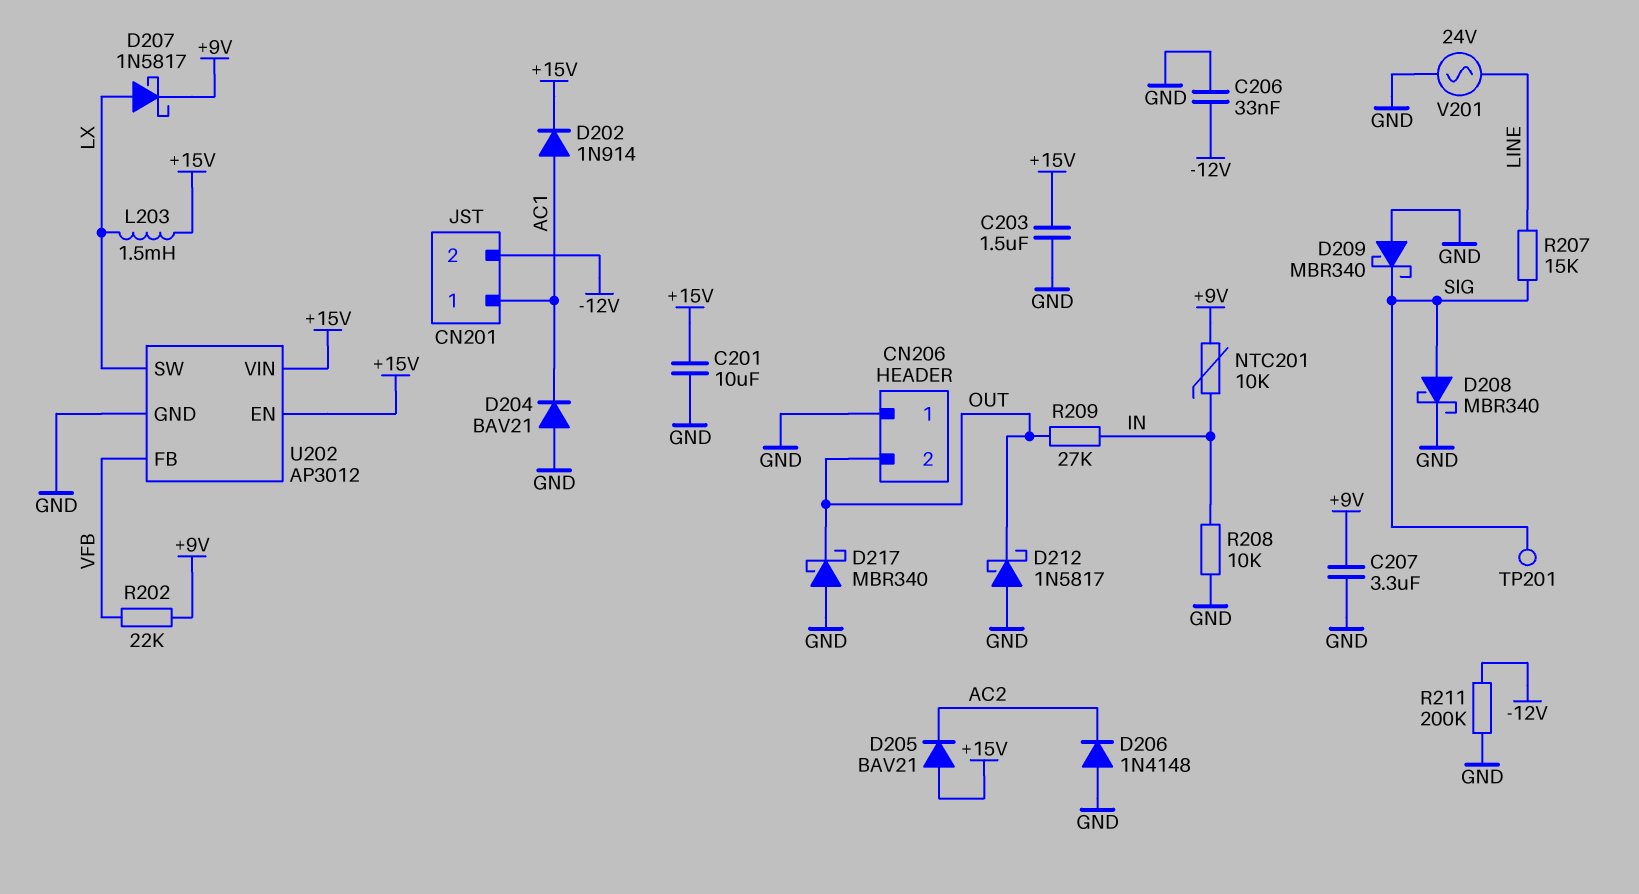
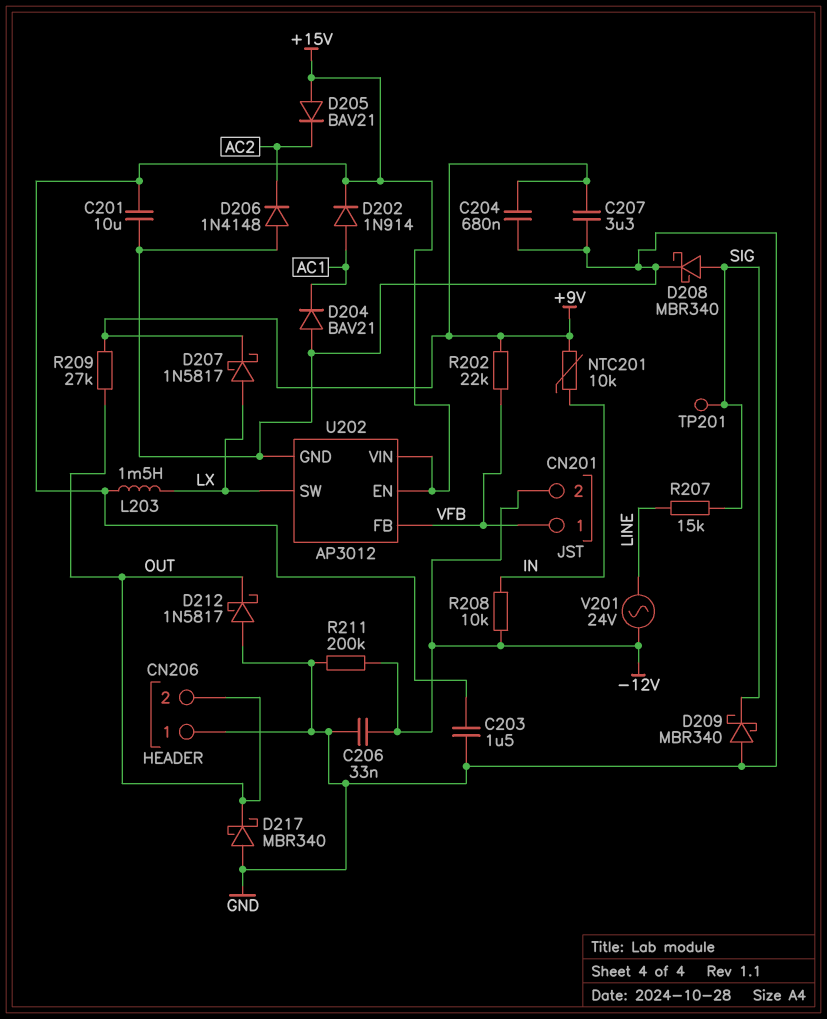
C204: none -> 680nF (+9V, GND)
CN201 pin 1: AC1 -> VFB
R208: 10k (GND, IN) -> 10k (-12V, IN)
R209: 27k (IN, OUT) -> 27k (+9V, OUT)
V201: AC 24V (GND, LINE) -> AC 24V (-12V, LINE)

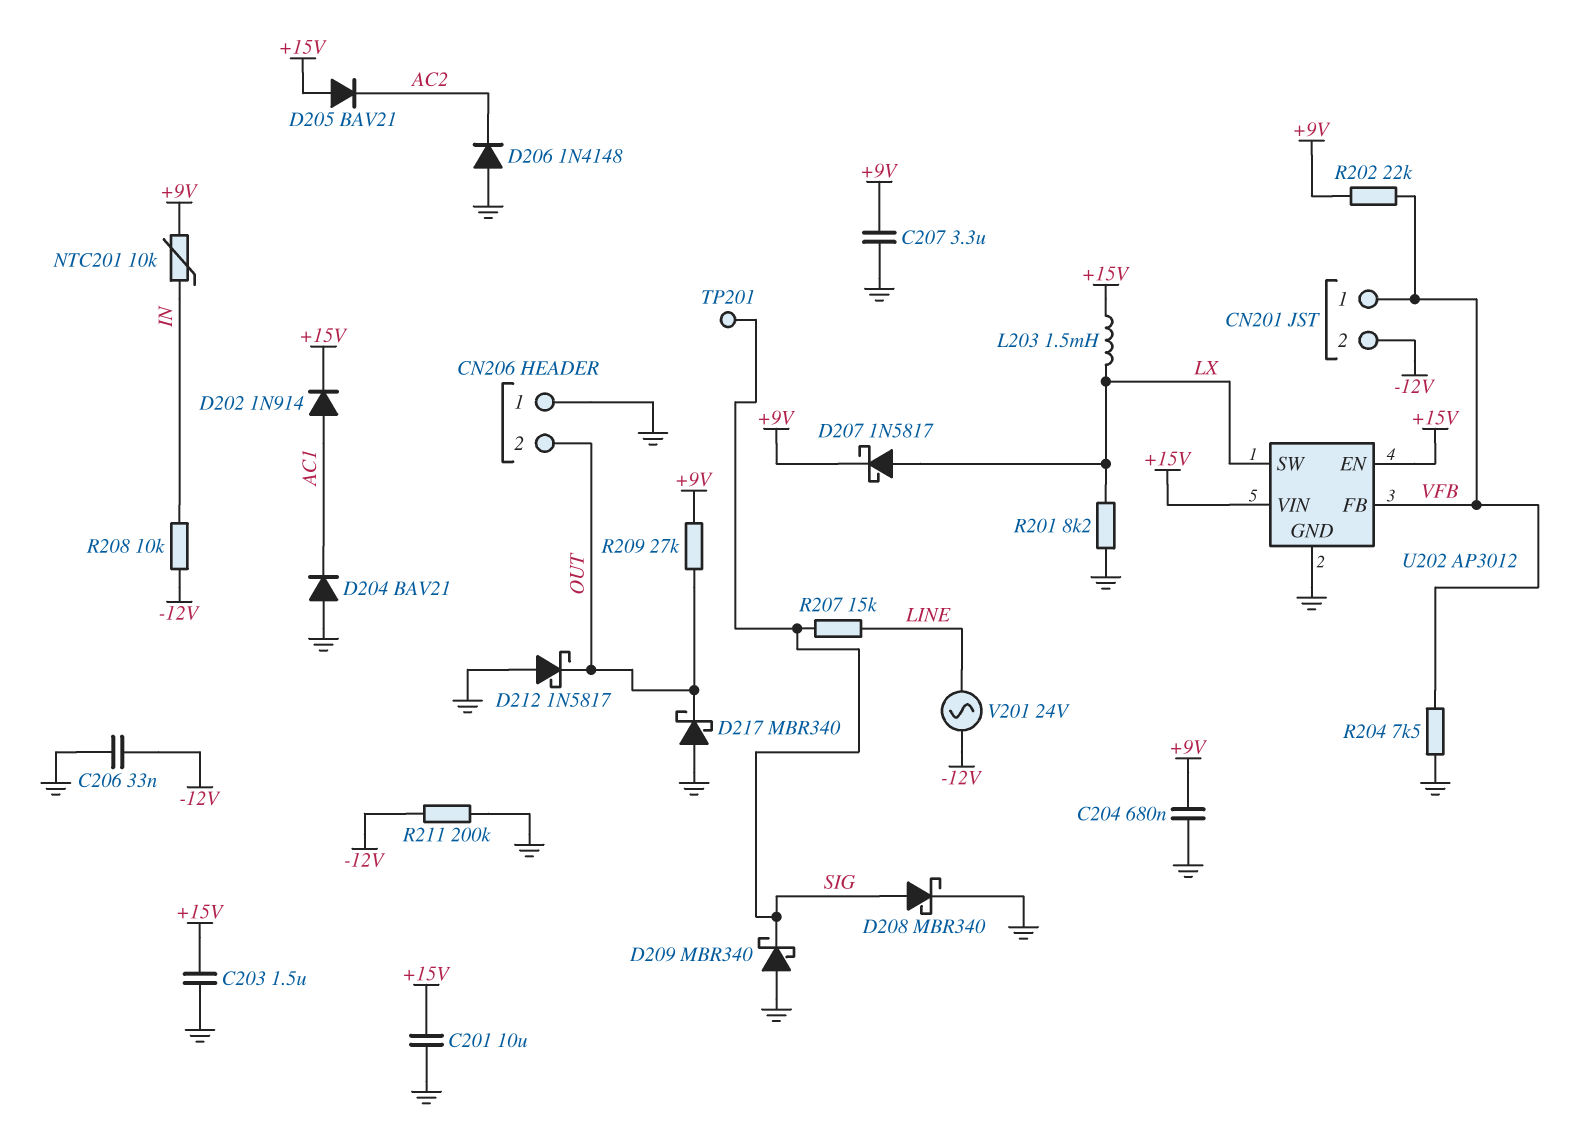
R201: none -> 8.2k (GND, LX)
R204: none -> 7.5k (GND, VFB)

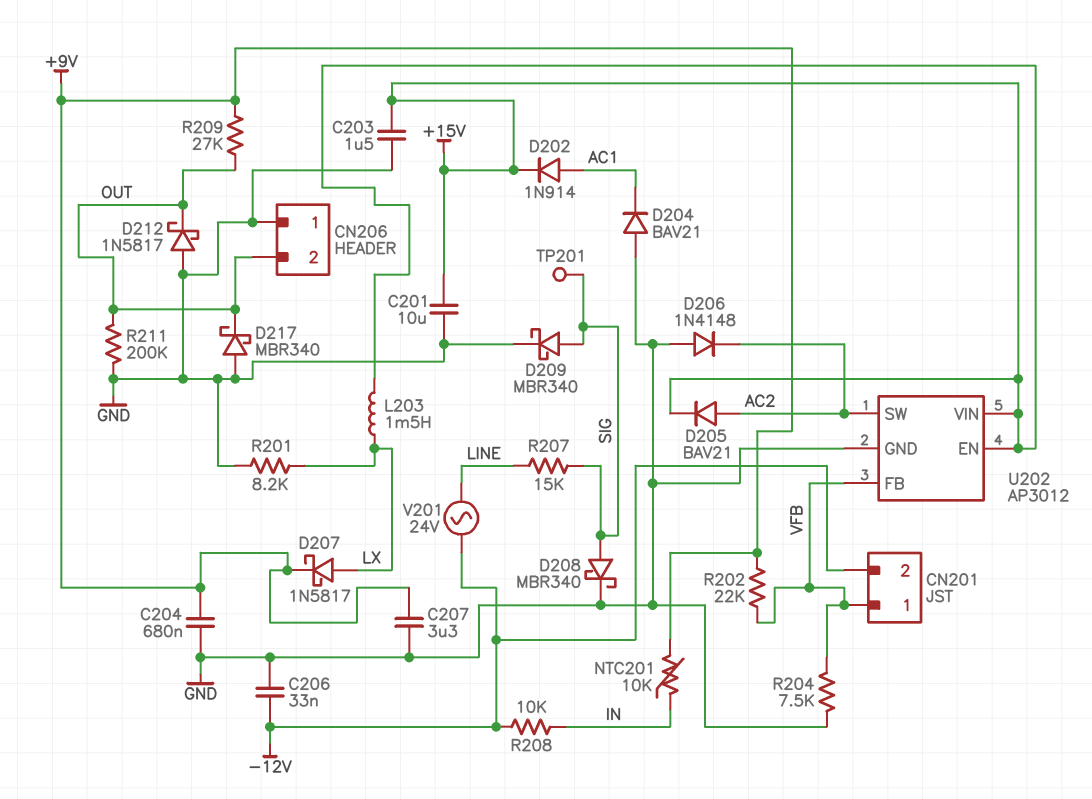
D205: diode BAV21 (A +15V, K AC2) -> diode BAV21 (A AC2, K +15V)
D209: schottky MBR340 (A GND, K SIG) -> schottky MBR340 (A SIG, K GND)
R211: 200k (-12V, GND) -> 200k (GND, OUT)
U202 pin SW: LX -> AC2

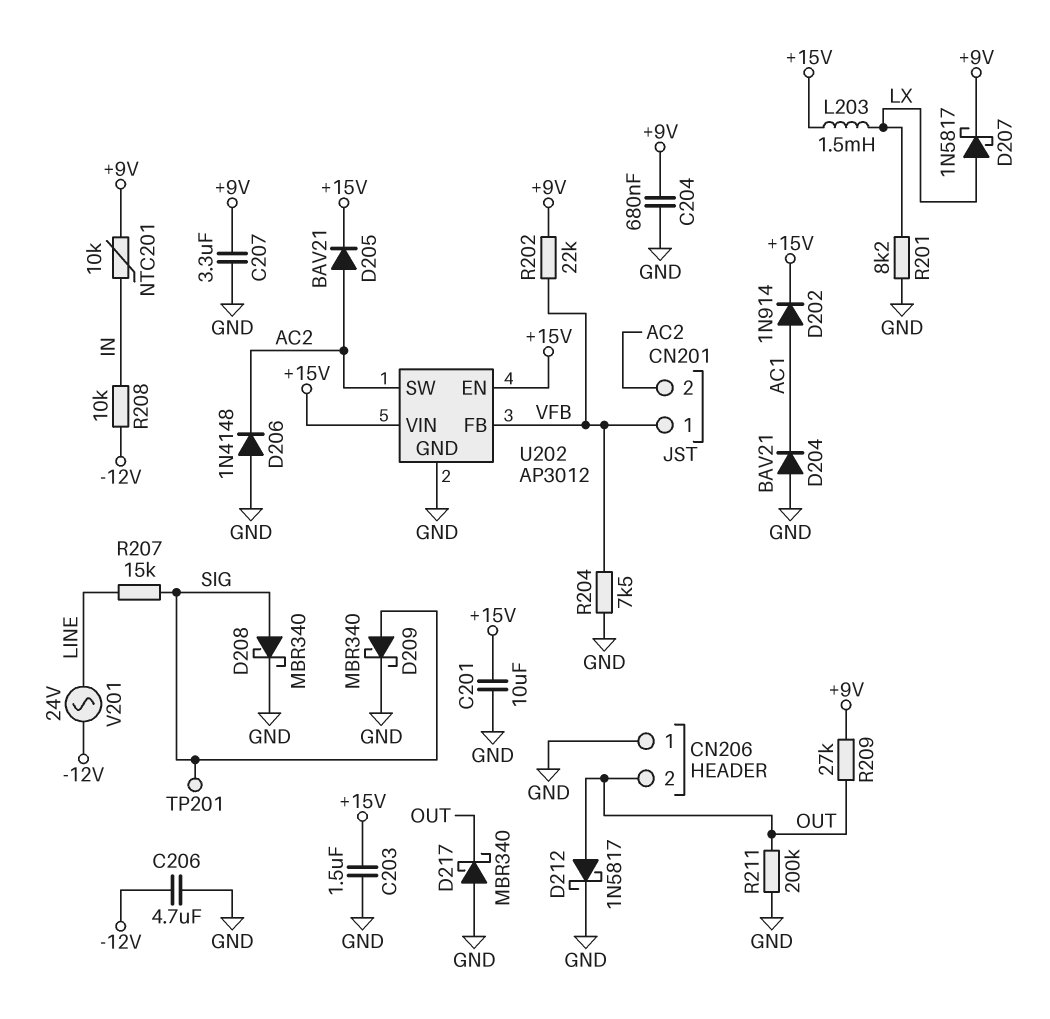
C206: 33nF (-12V, GND) -> 4.7uF (-12V, GND)
CN201 pin 2: -12V -> AC2
D212: schottky 1N5817 (A GND, K OUT) -> schottky 1N5817 (A OUT, K GND)

